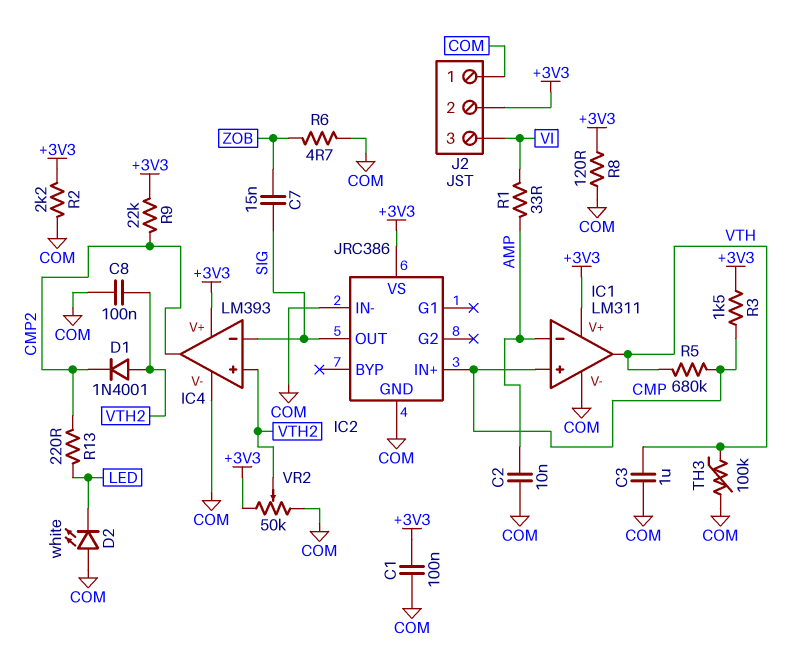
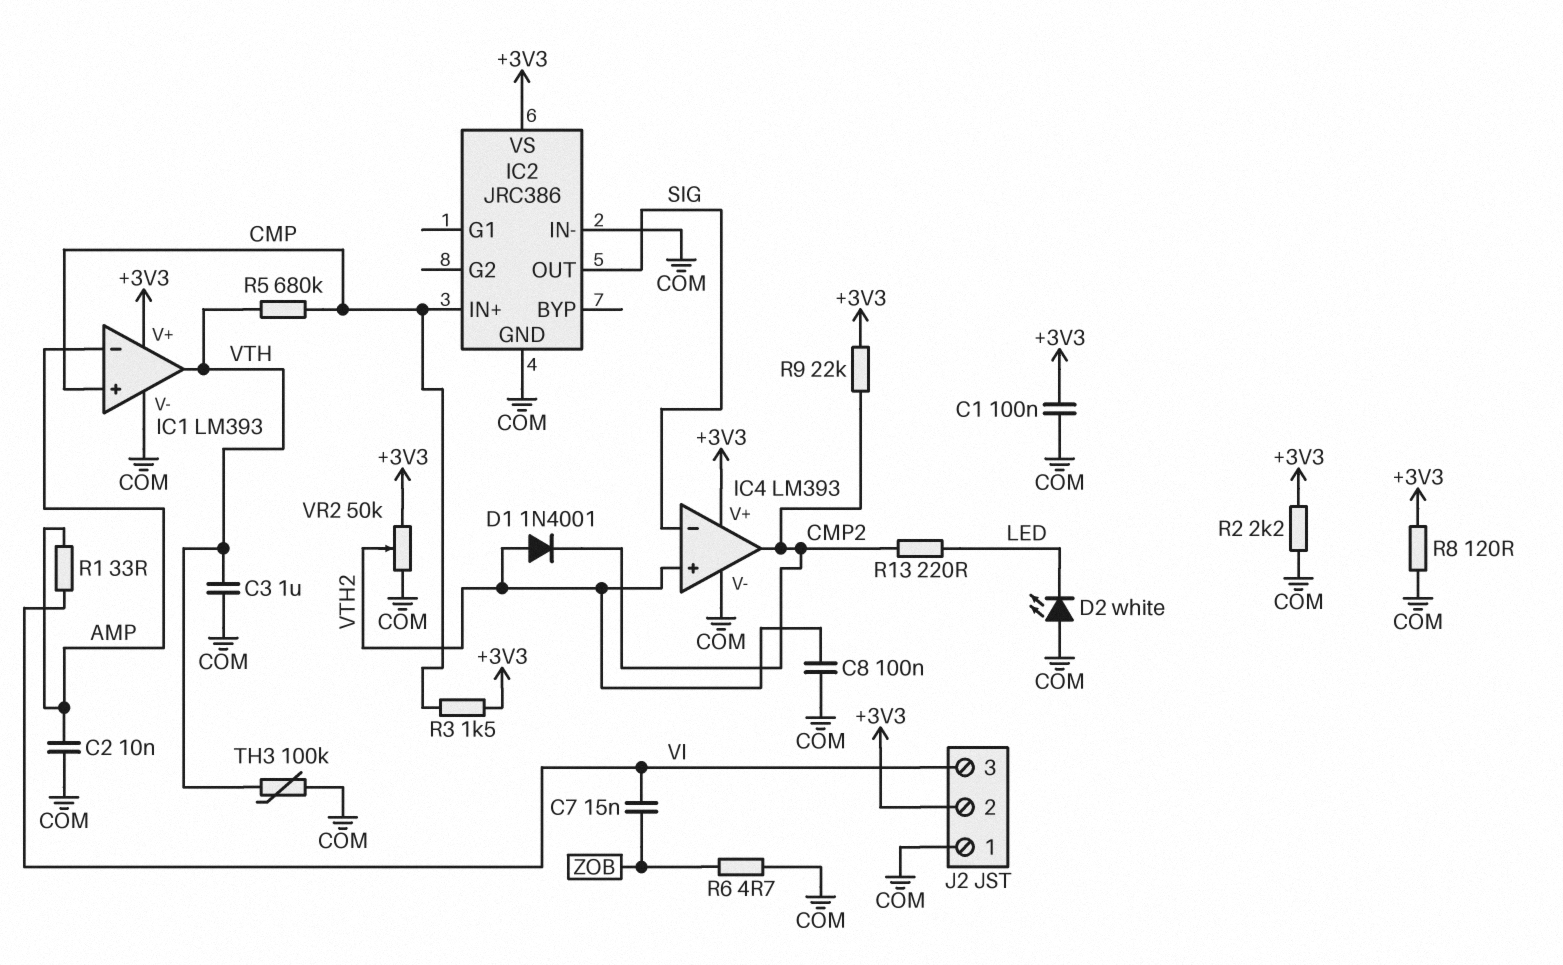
C7: 15nF (SIG, ZOB) -> 15nF (VI, ZOB)
IC1: LM311 -> LM393

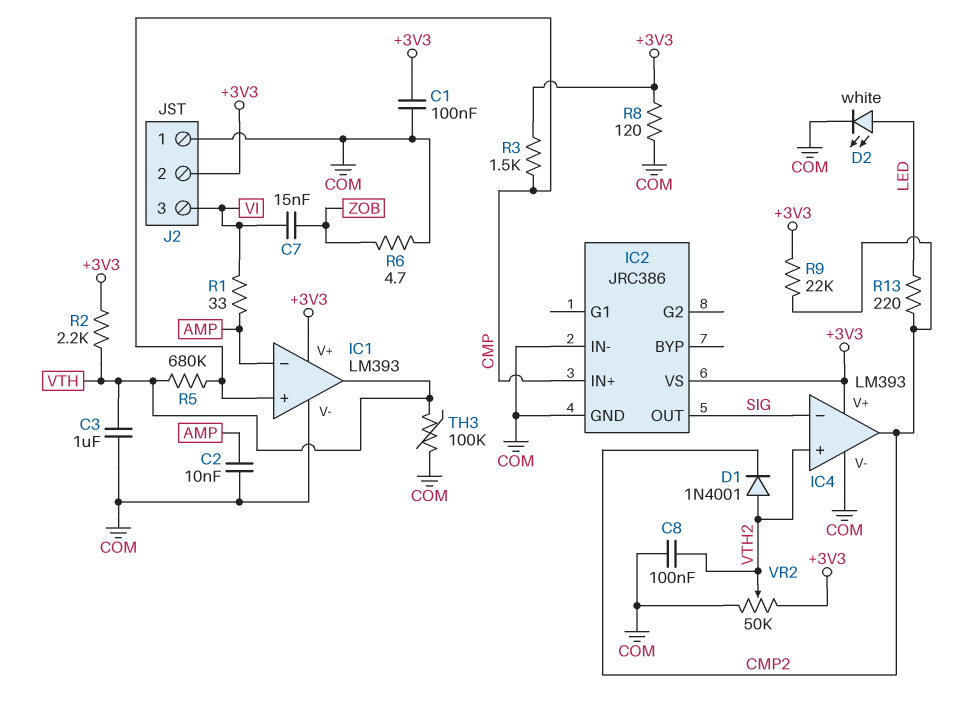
D2: LED white (A COM, K LED) -> LED white (A LED, K COM)
R2: 2.2k (+3V3, COM) -> 2.2k (+3V3, VTH)

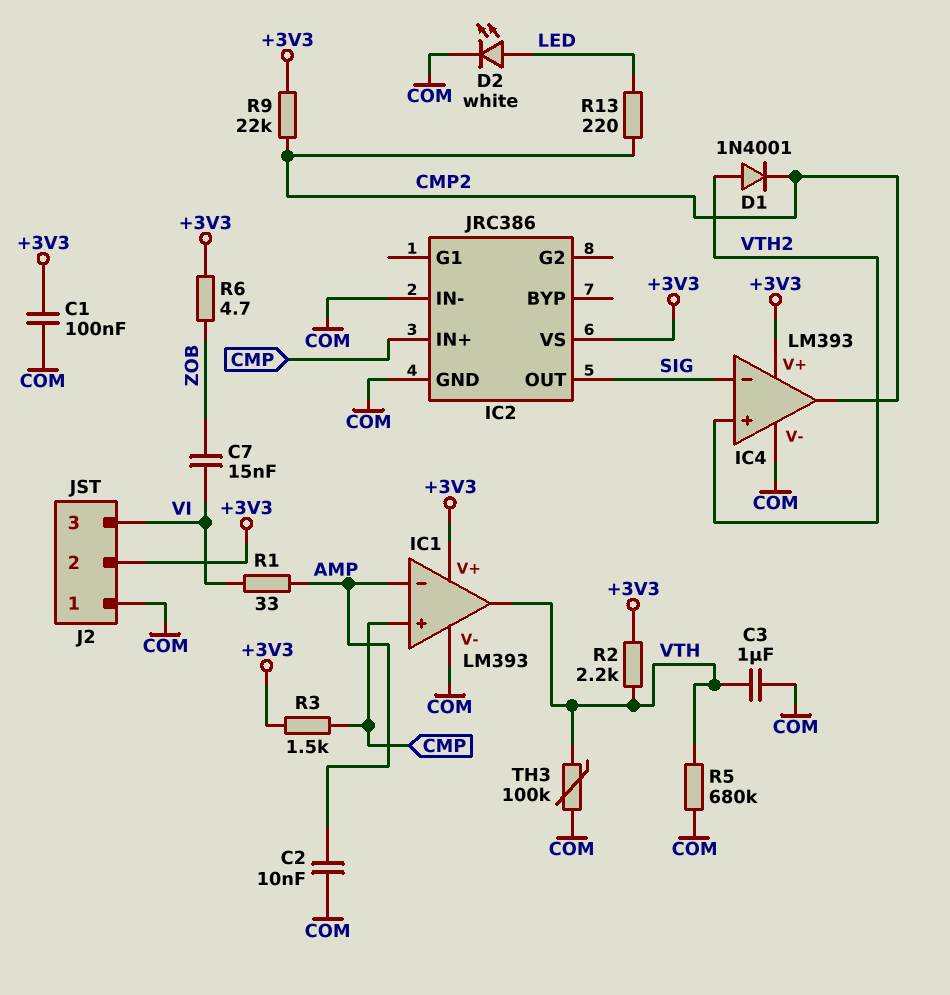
C8: 100nF (COM, VTH2) -> none
R5: 680k (CMP, VTH) -> 680k (COM, VTH)
R6: 4.7 (COM, ZOB) -> 4.7 (+3V3, ZOB)
R8: 120 (+3V3, COM) -> none
VR2: 50k (+3V3, COM, wiper VTH2) -> none

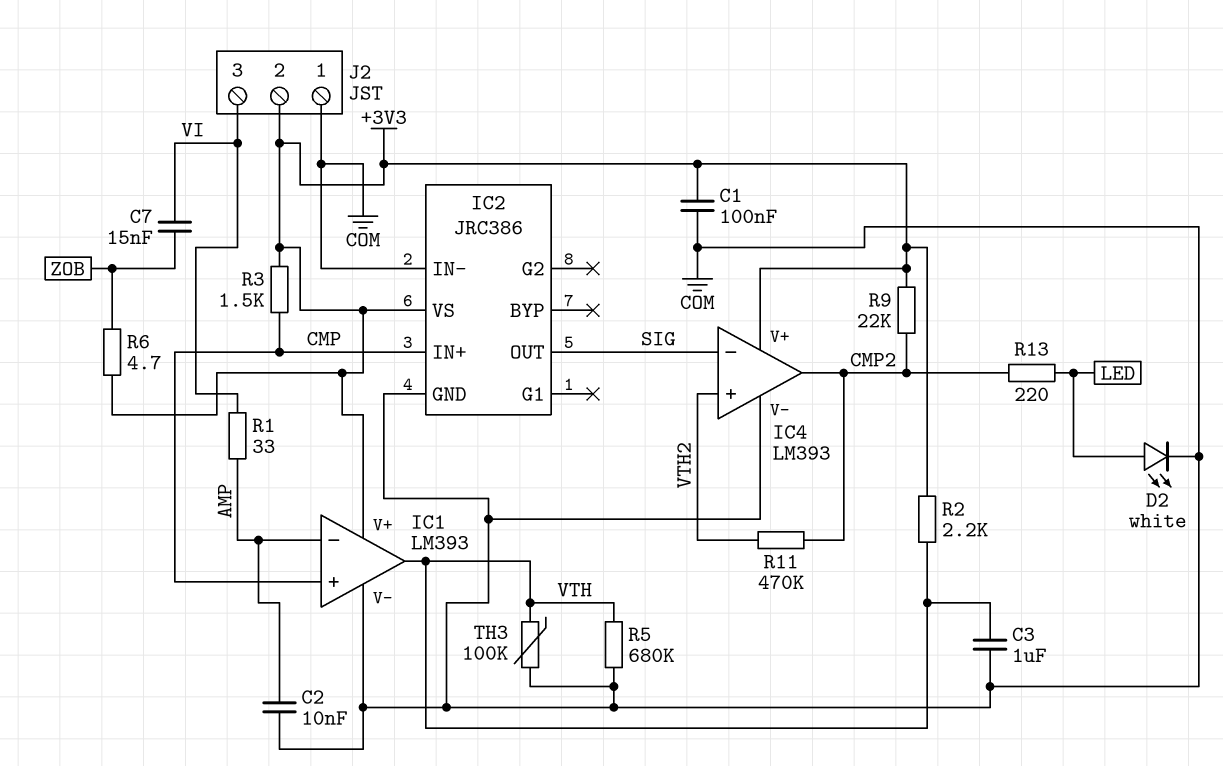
D1: diode 1N4001 (A VTH2, K CMP2) -> none
R11: none -> 470k (CMP2, VTH2)

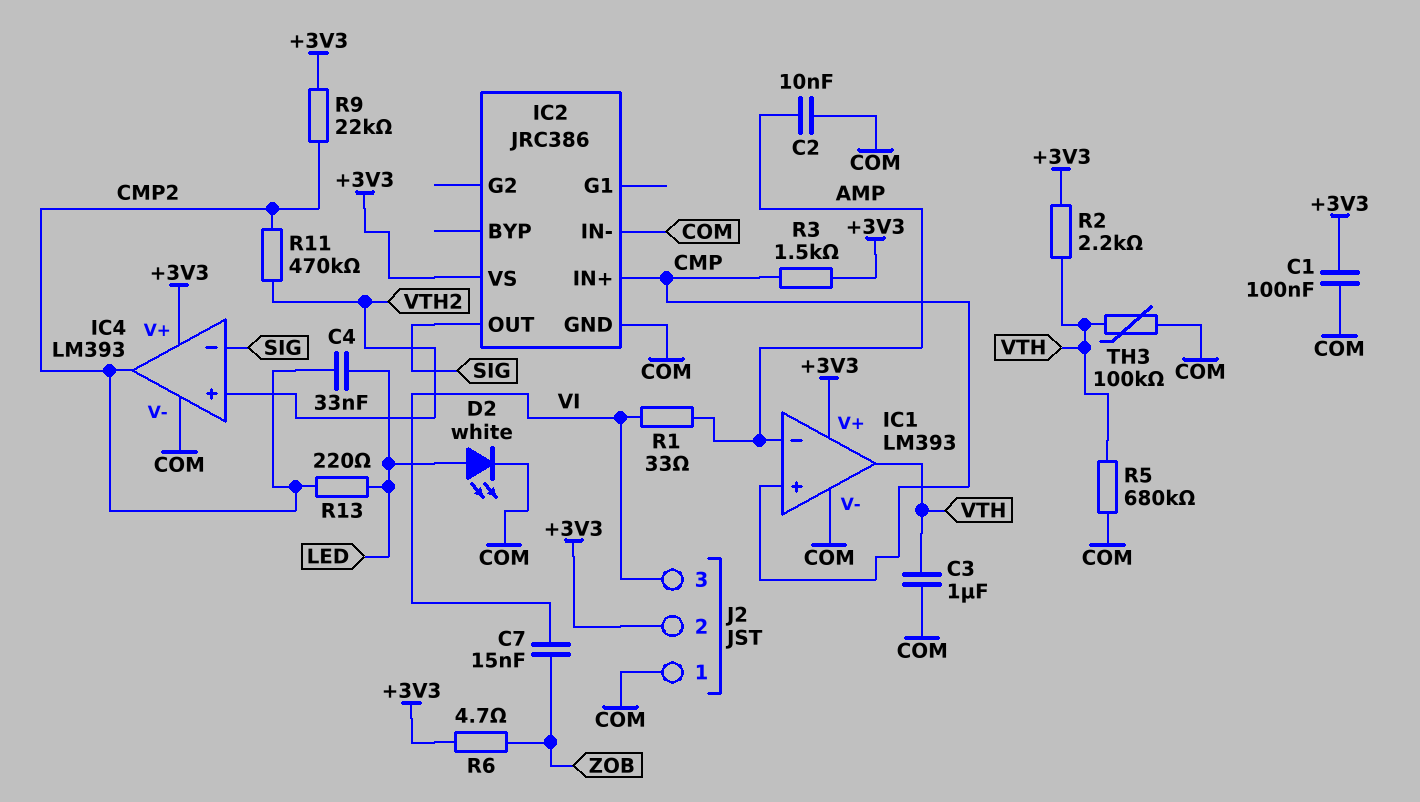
C4: none -> 33nF (CMP2, LED)

